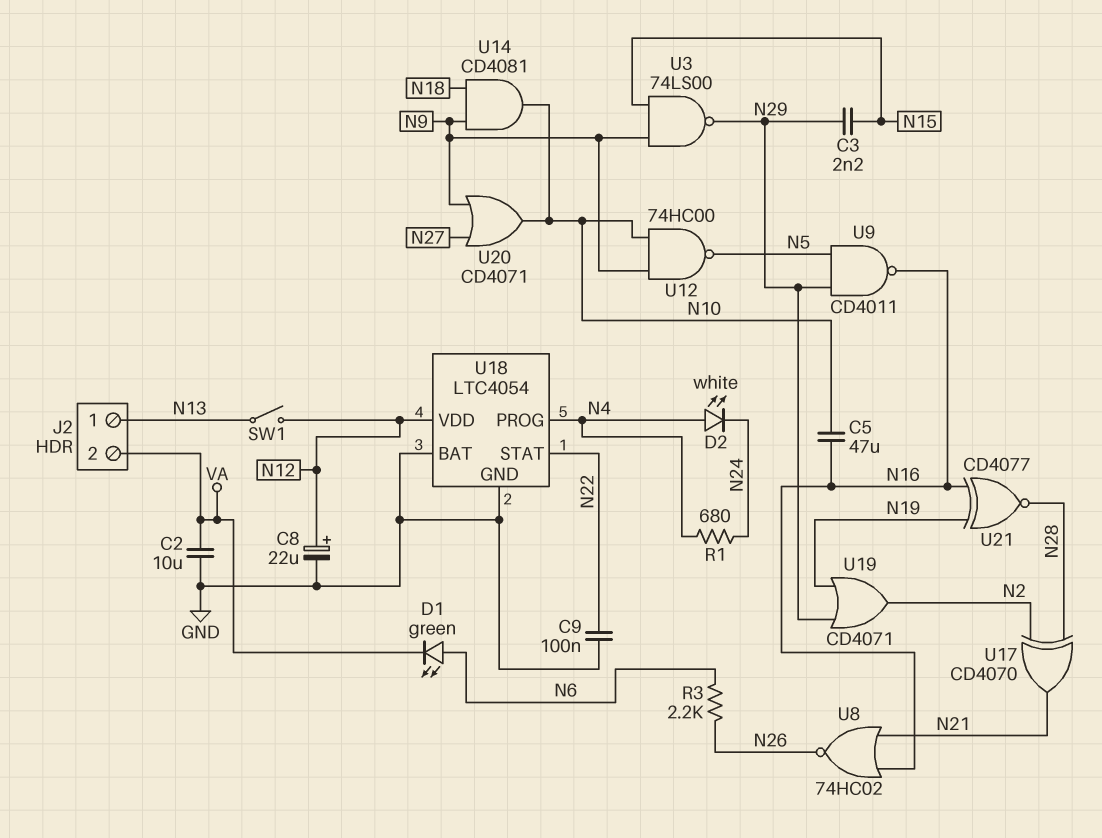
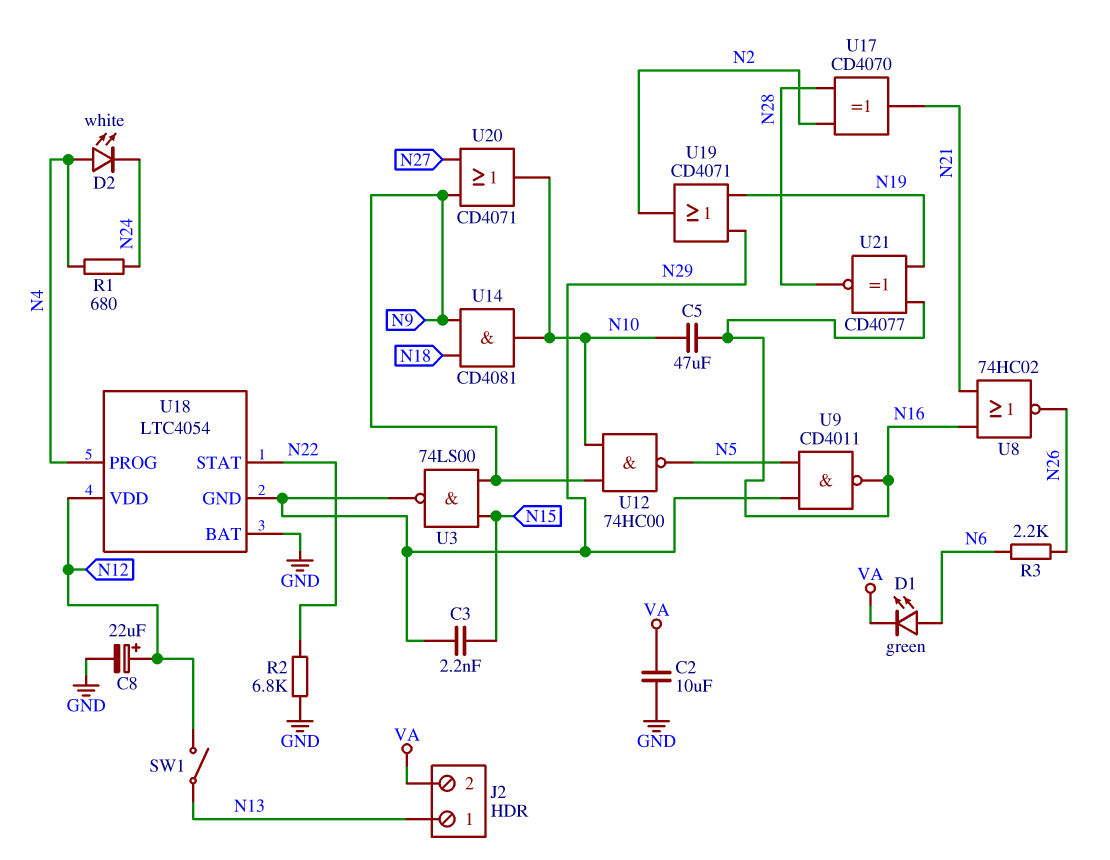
C9: 100nF (GND, N22) -> none
R2: none -> 6.8k (GND, N22)
U18 pin GND: GND -> N29

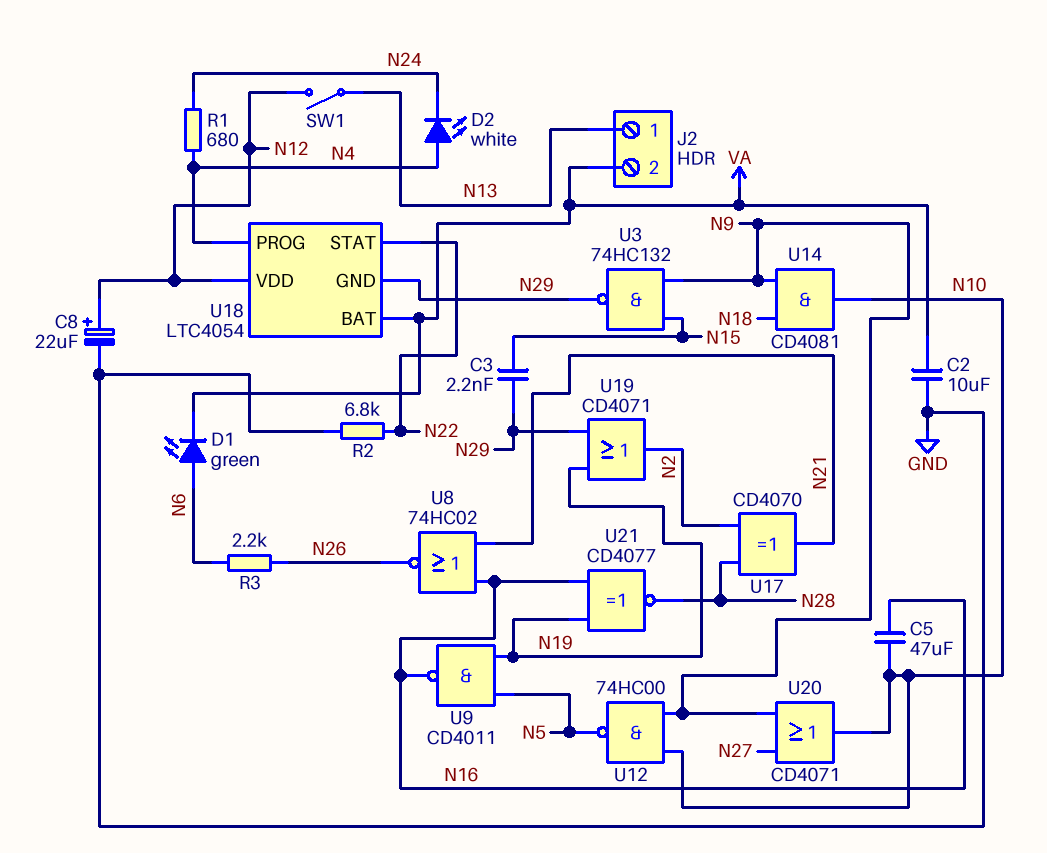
U3: NAND 74LS00 (in N9, in N15, out N29) -> NAND 74HC132 (in N9, in N15, out N29)
U9: NAND CD4011 (in N5, in N29, out N16) -> NAND CD4011 (in N5, in N19, out N16)
U18 pin BAT: GND -> VA

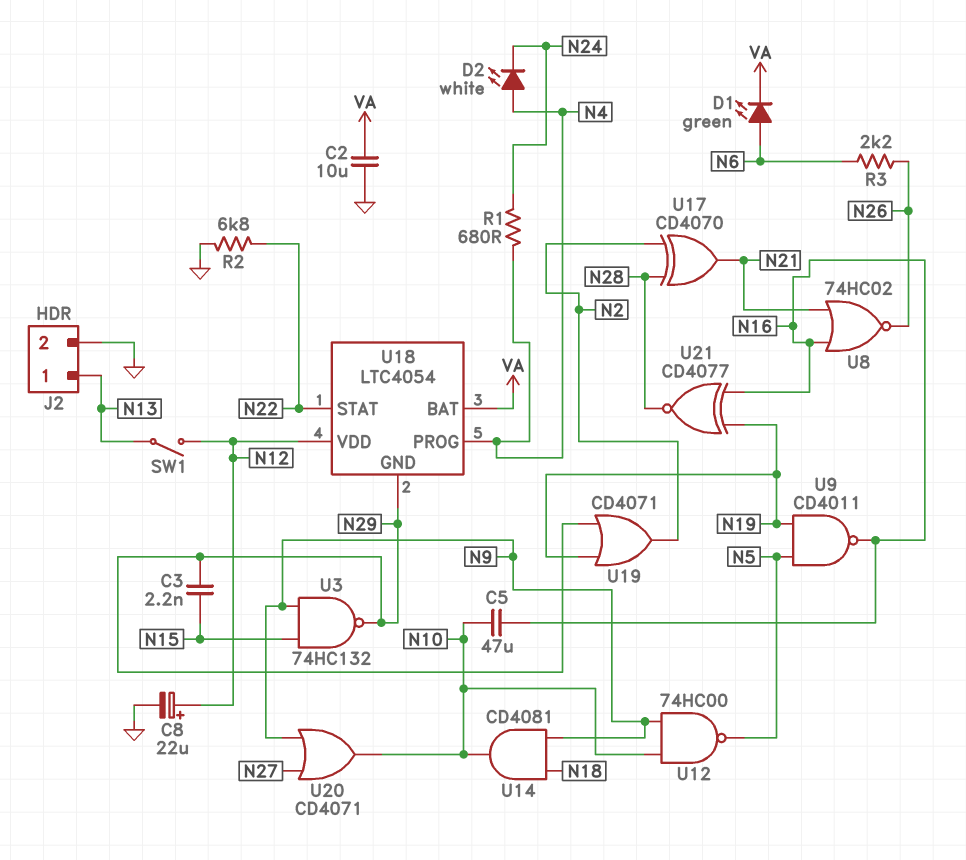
J2 pin 2: VA -> GND

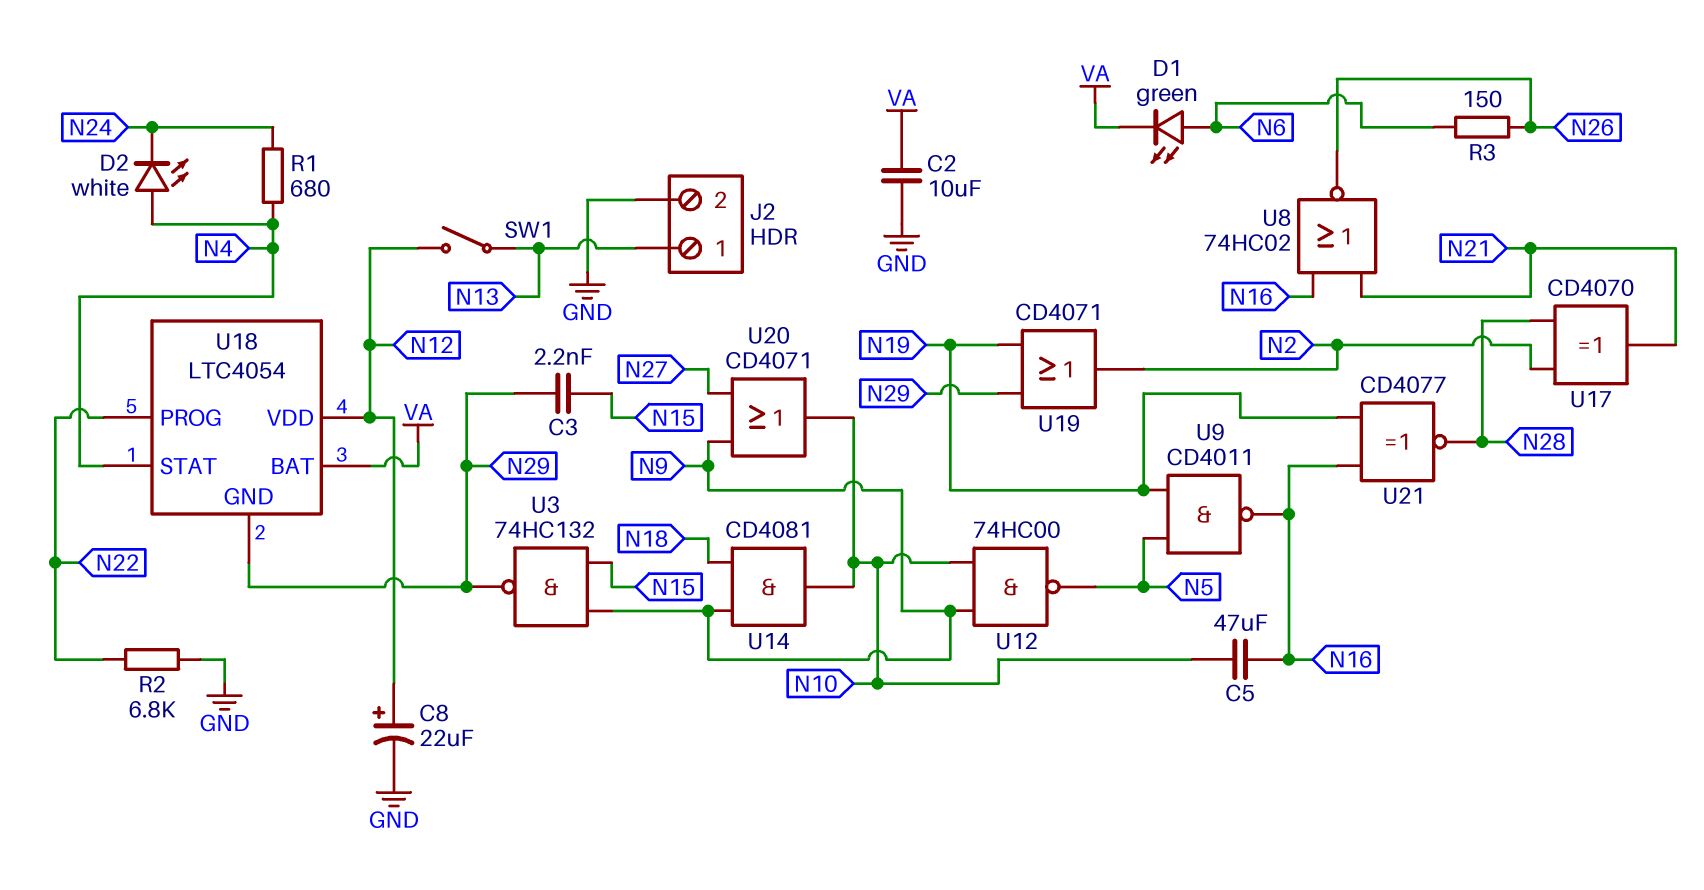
R3: 2.2k (N6, N26) -> 150 (N6, N26)
U18 pin PROG: N4 -> N22
U18 pin STAT: N22 -> N4

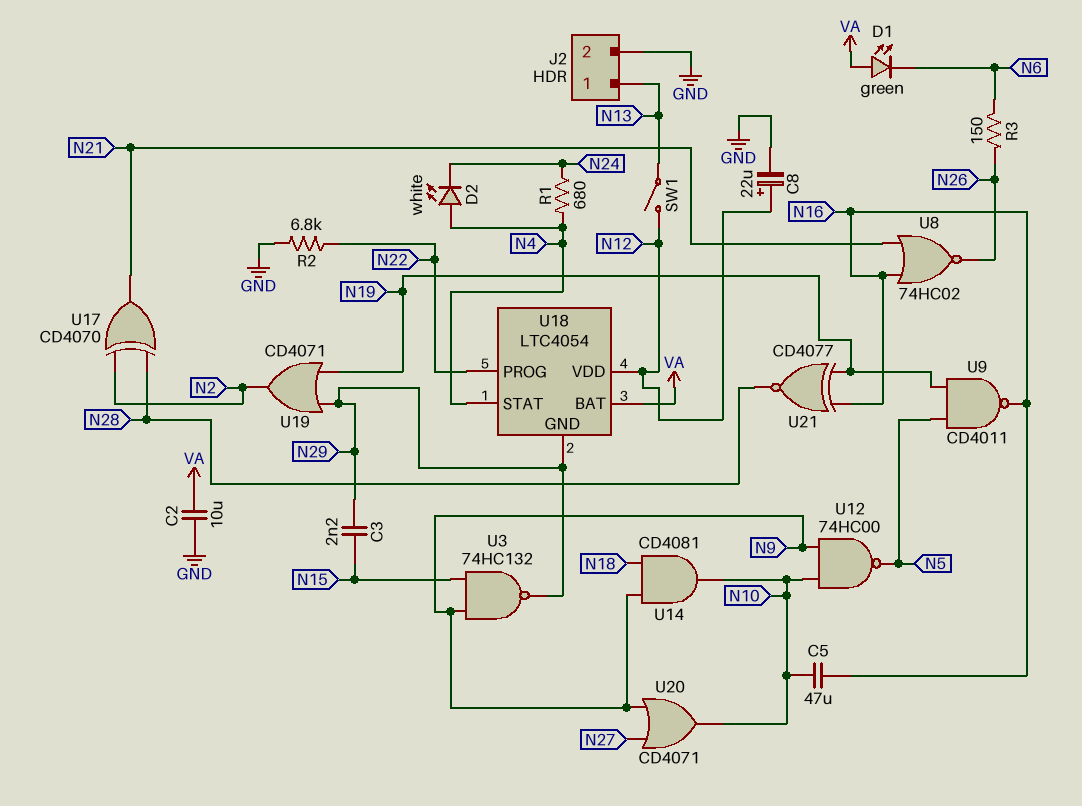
D1: LED green (A N6, K VA) -> LED green (A VA, K N6)

